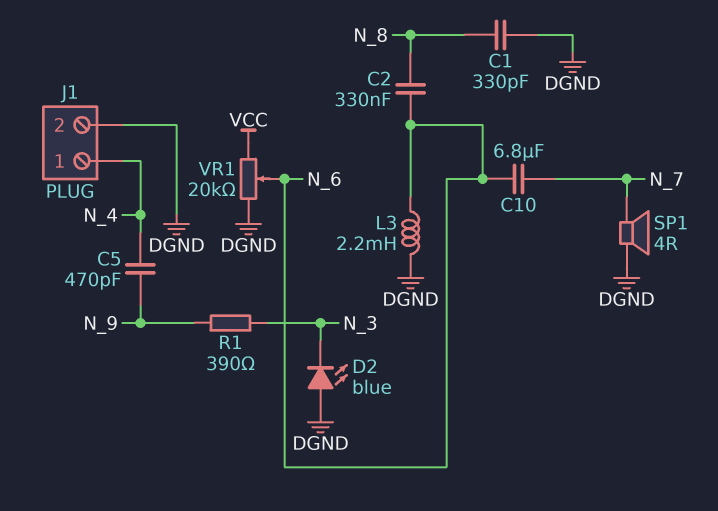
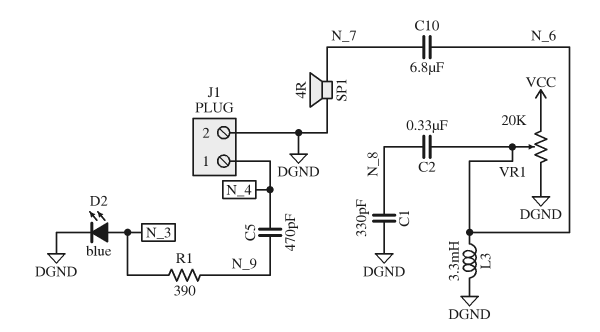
D2: LED blue (A DGND, K N_3) -> LED blue (A N_3, K DGND)
L3: 2.2mH (DGND, N_6) -> 3.3mH (DGND, N_6)

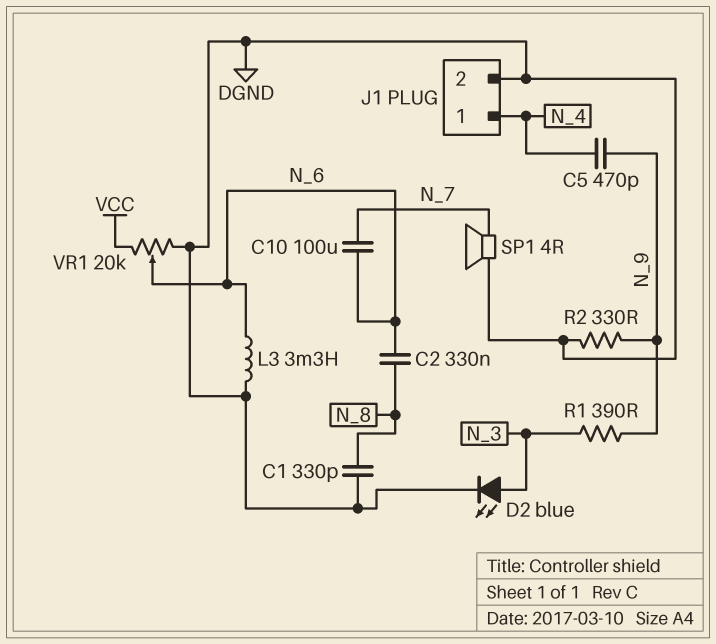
C10: 6.8uF (N_6, N_7) -> 100uF (N_6, N_7)
R2: none -> 330 (DGND, N_9)

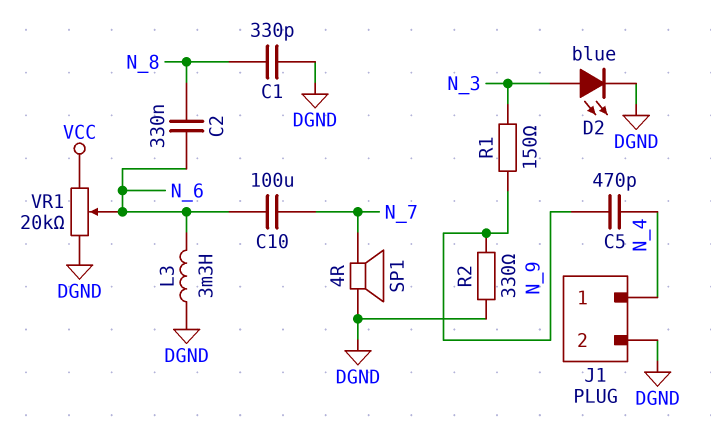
R1: 390 (N_3, N_9) -> 150 (N_3, N_9)

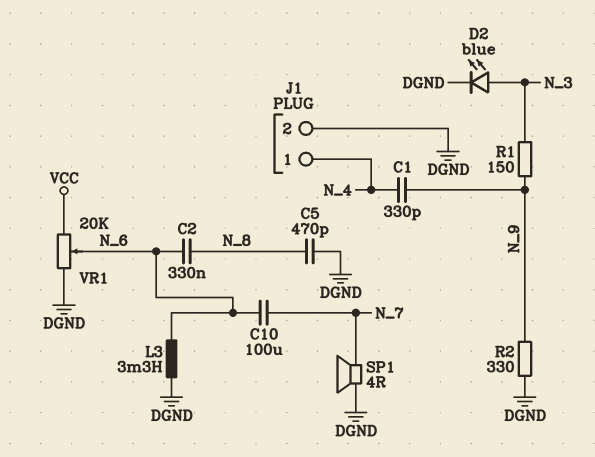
C1: 330pF (DGND, N_8) -> 330pF (N_4, N_9)
C5: 470pF (N_4, N_9) -> 470pF (DGND, N_8)

